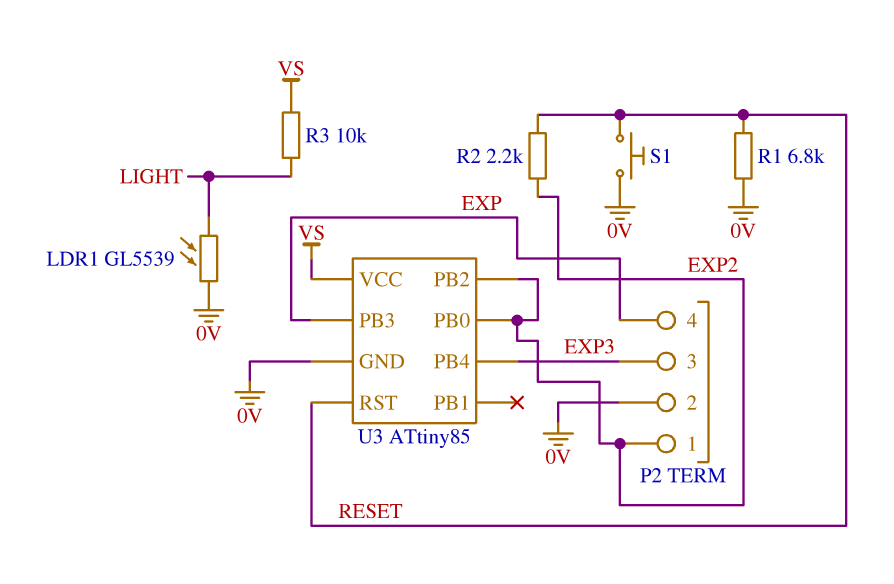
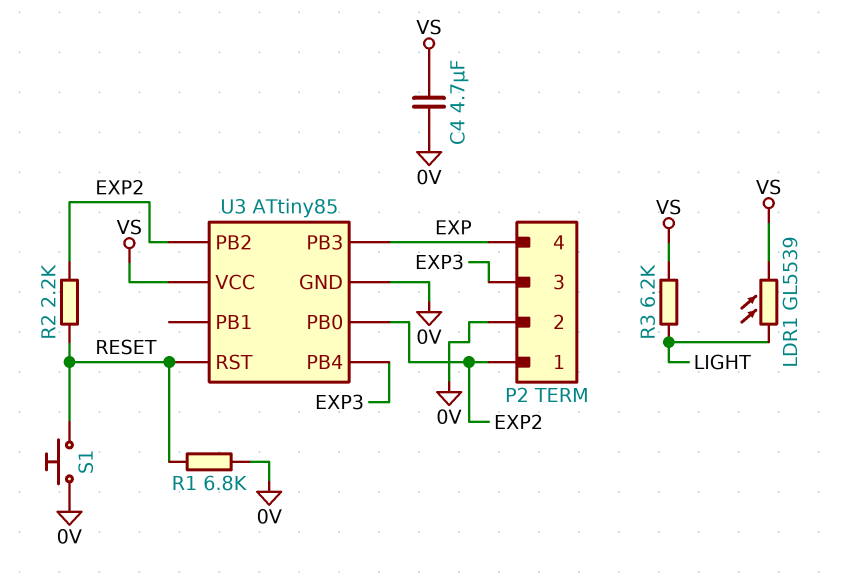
C4: none -> 4.7uF (0V, VS)
LDR1: GL5539 (0V, LIGHT) -> GL5539 (LIGHT, VS)
R3: 10k (LIGHT, VS) -> 6.2k (LIGHT, VS)

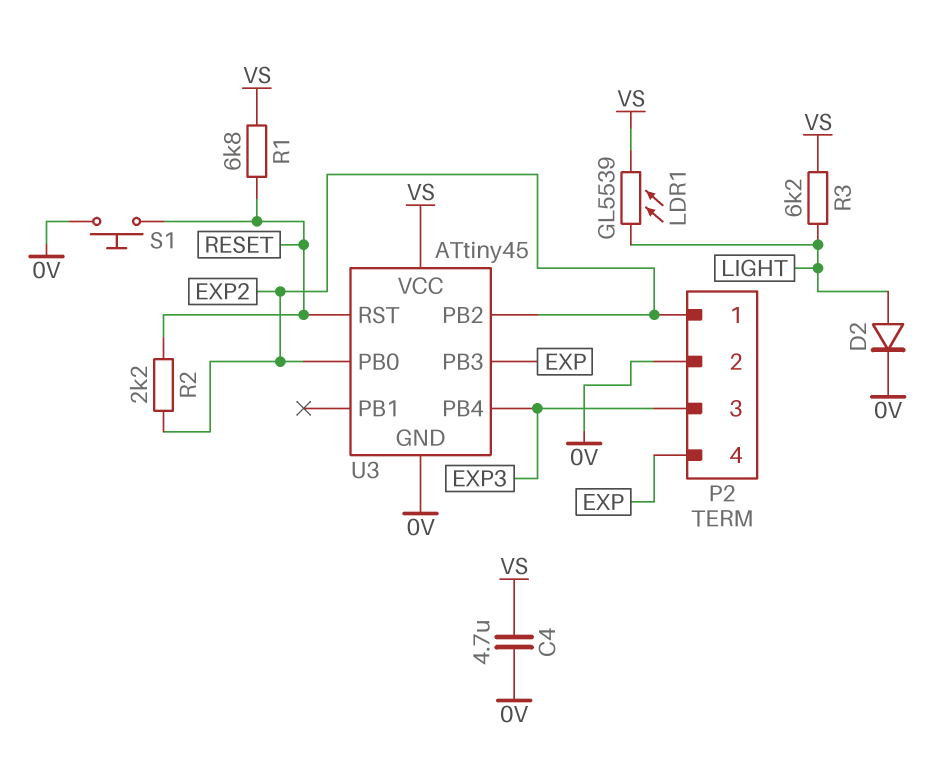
D2: none -> diode (A LIGHT, K 0V)
R1: 6.8k (0V, RESET) -> 6.8k (RESET, VS)
U3: ATtiny85 -> ATtiny45

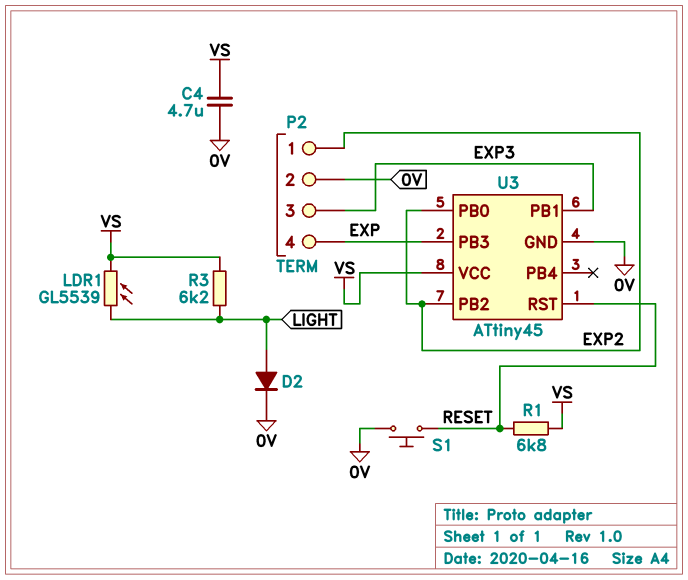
R2: 2.2k (EXP2, RESET) -> none
U3 pin PB1: none -> EXP3
U3 pin PB4: EXP3 -> none

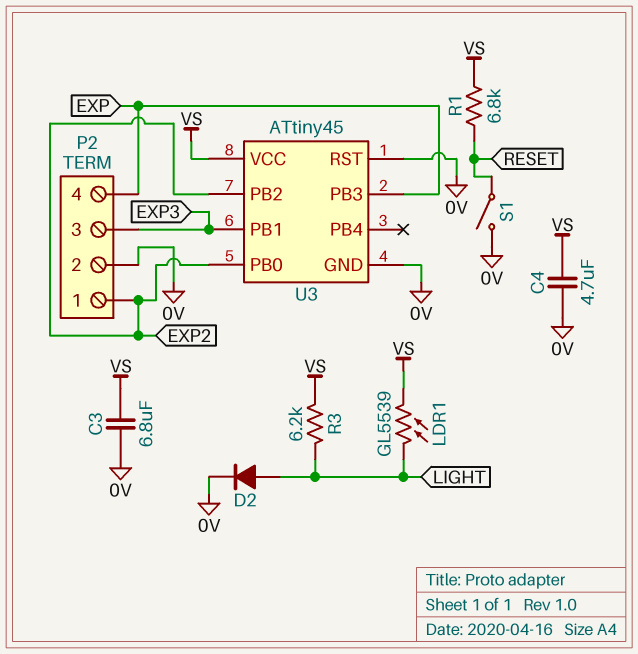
C3: none -> 6.8uF (0V, VS)
S1: button (0V, RESET) -> switch (0V, RESET)
U3 pin RST: RESET -> 0V

